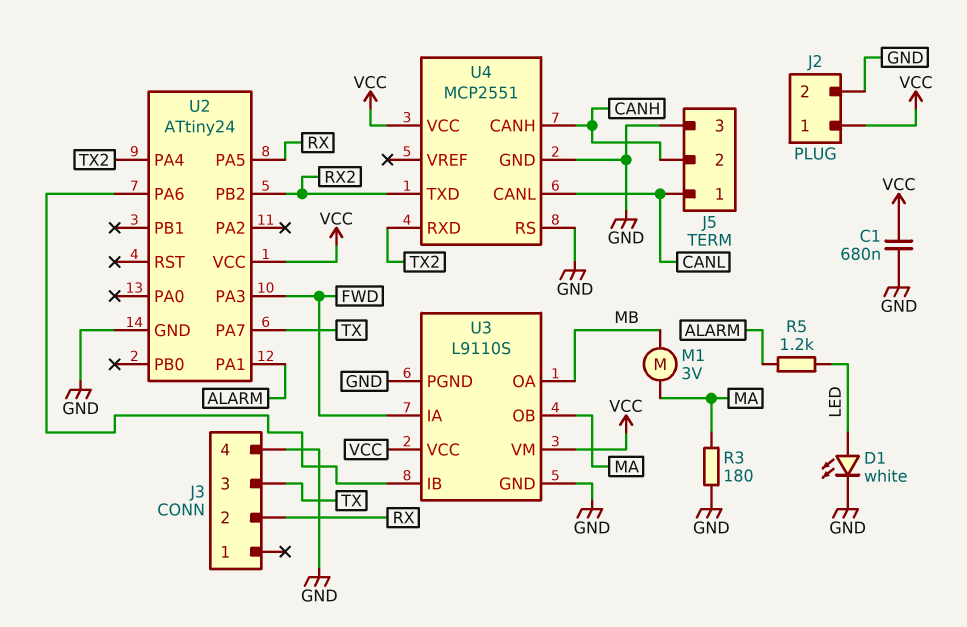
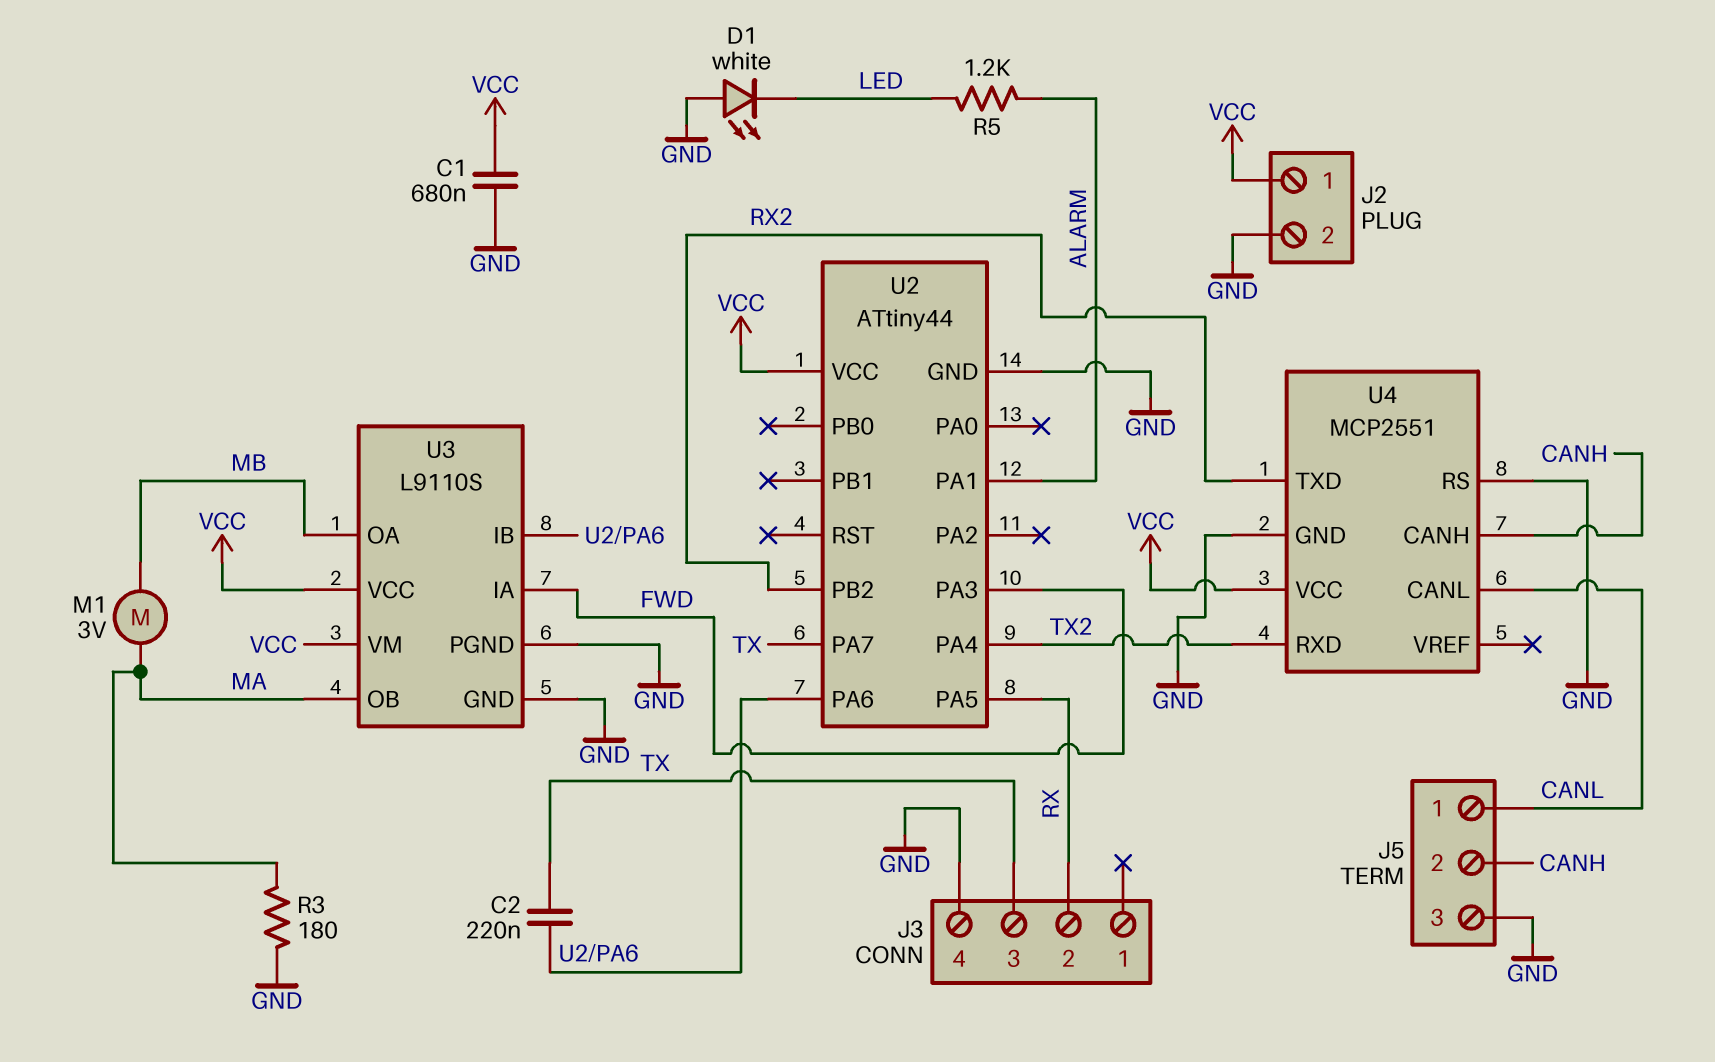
C2: none -> 220nF (TX, U2/PA6)
D1: LED white (A LED, K GND) -> LED white (A GND, K LED)
U2: ATtiny24 -> ATtiny44

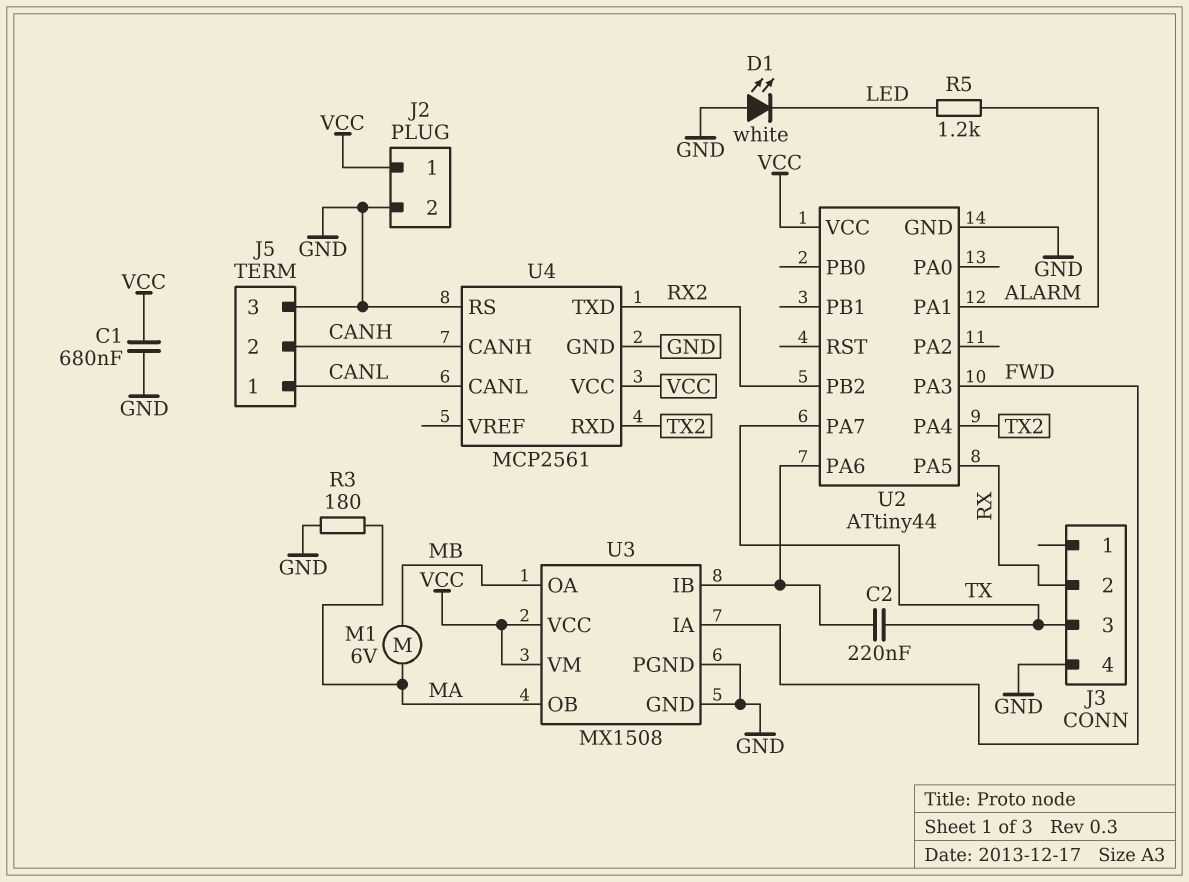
M1: motor 3V (MA, MB) -> motor 6V (MA, MB)
U3: L9110S -> MX1508
U4: MCP2551 -> MCP2561

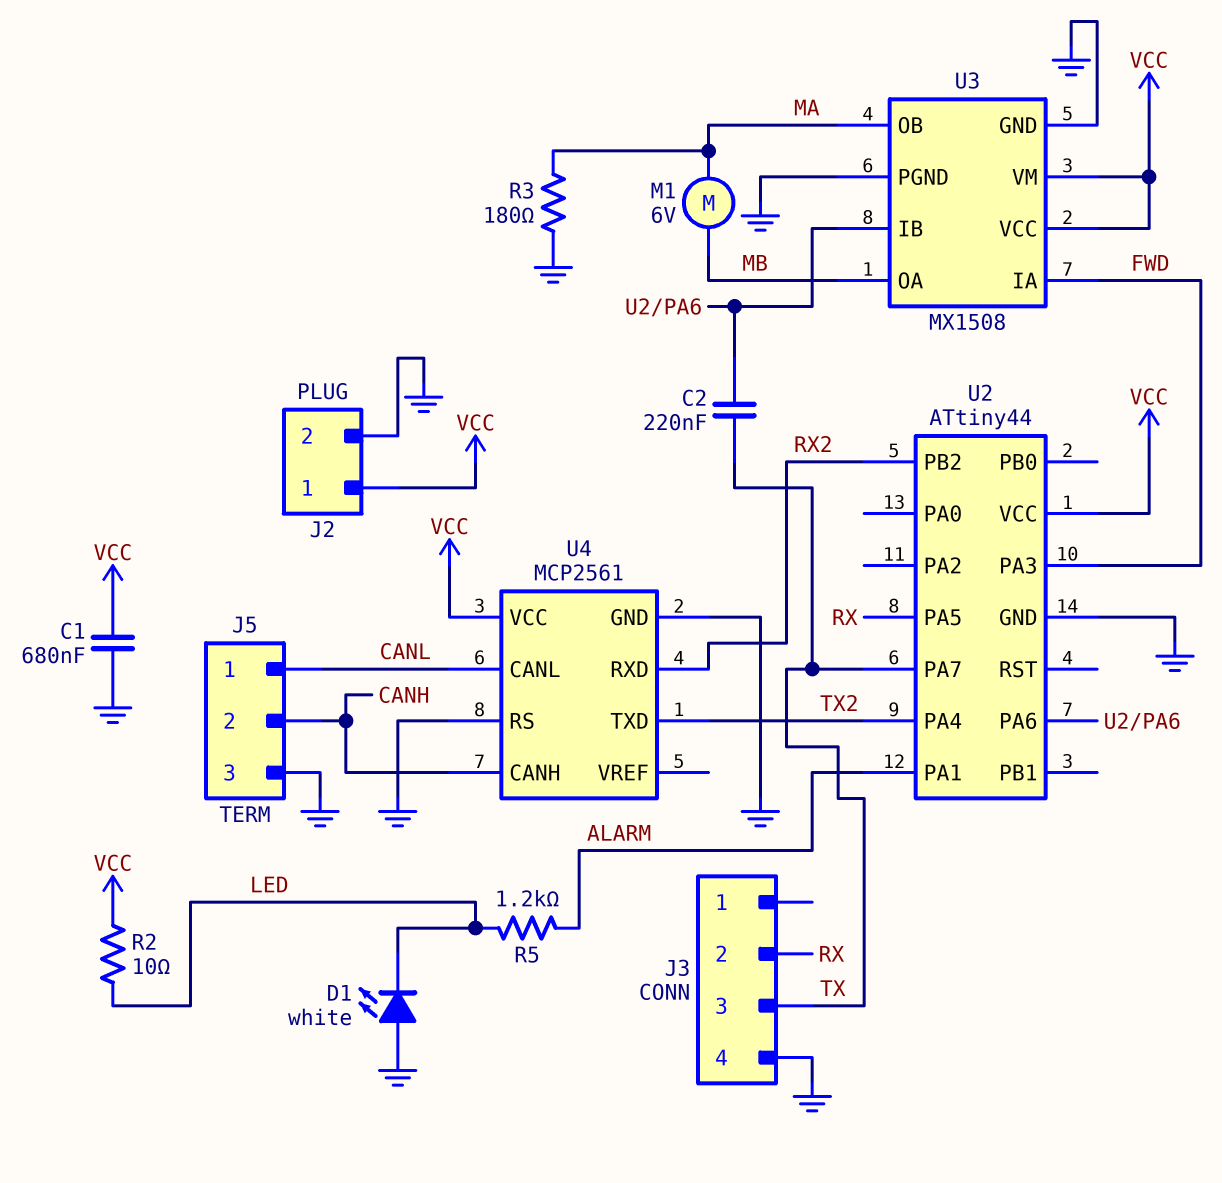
R2: none -> 10 (LED, VCC)
U4 pin RXD: TX2 -> RX2
U4 pin TXD: RX2 -> TX2

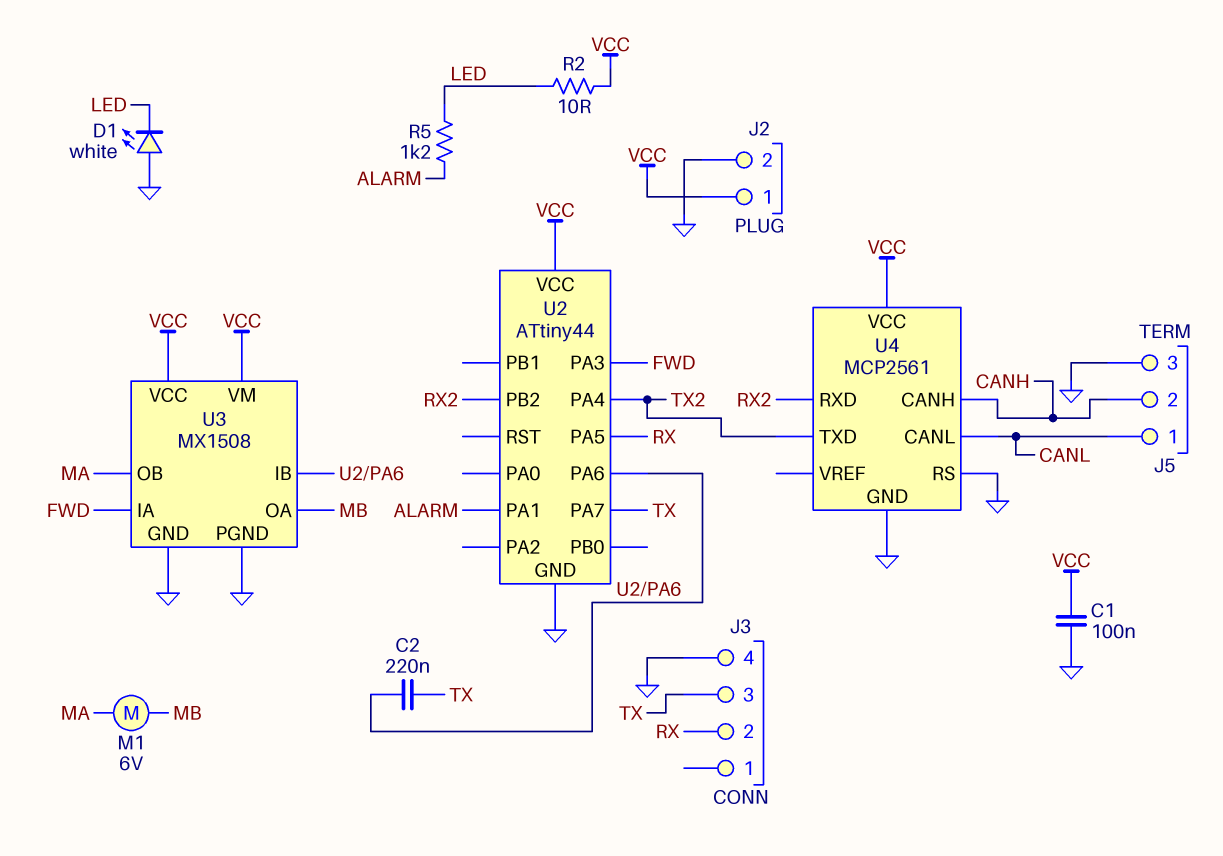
C1: 680nF (GND, VCC) -> 100nF (GND, VCC)
R3: 180 (GND, MA) -> none

